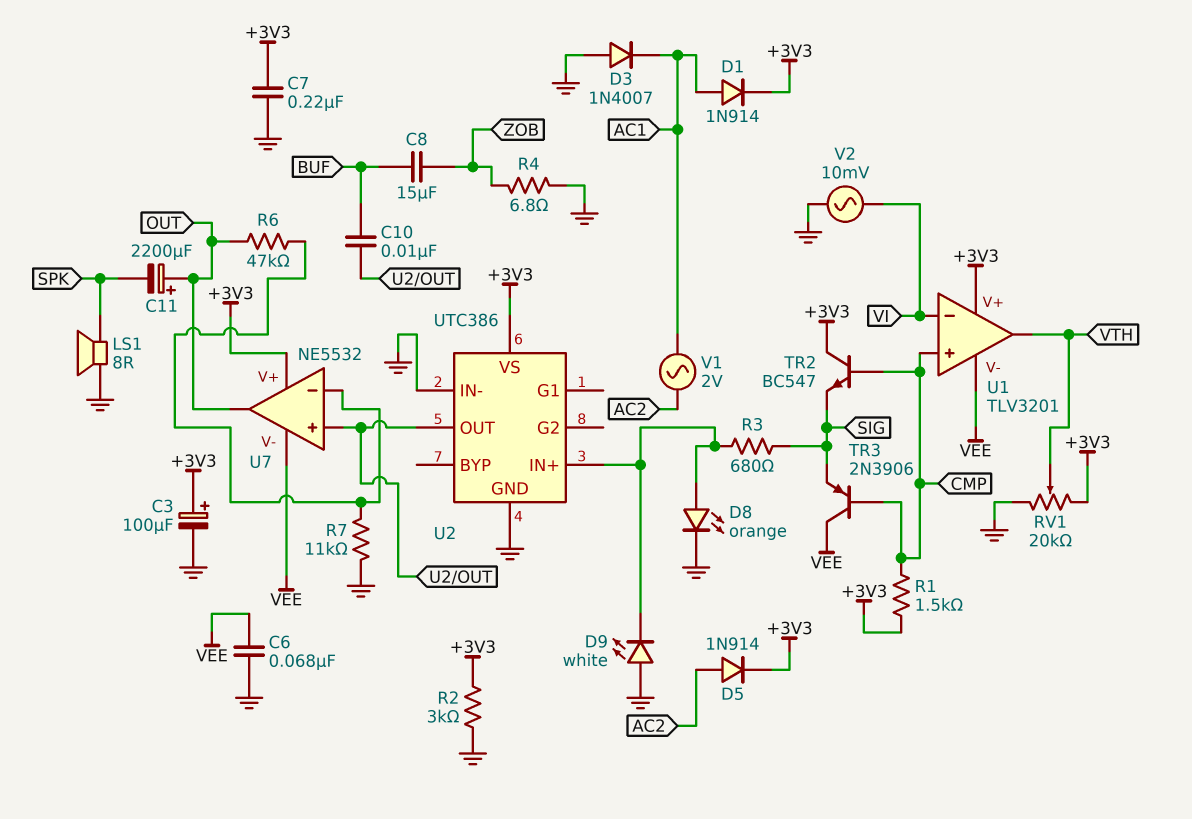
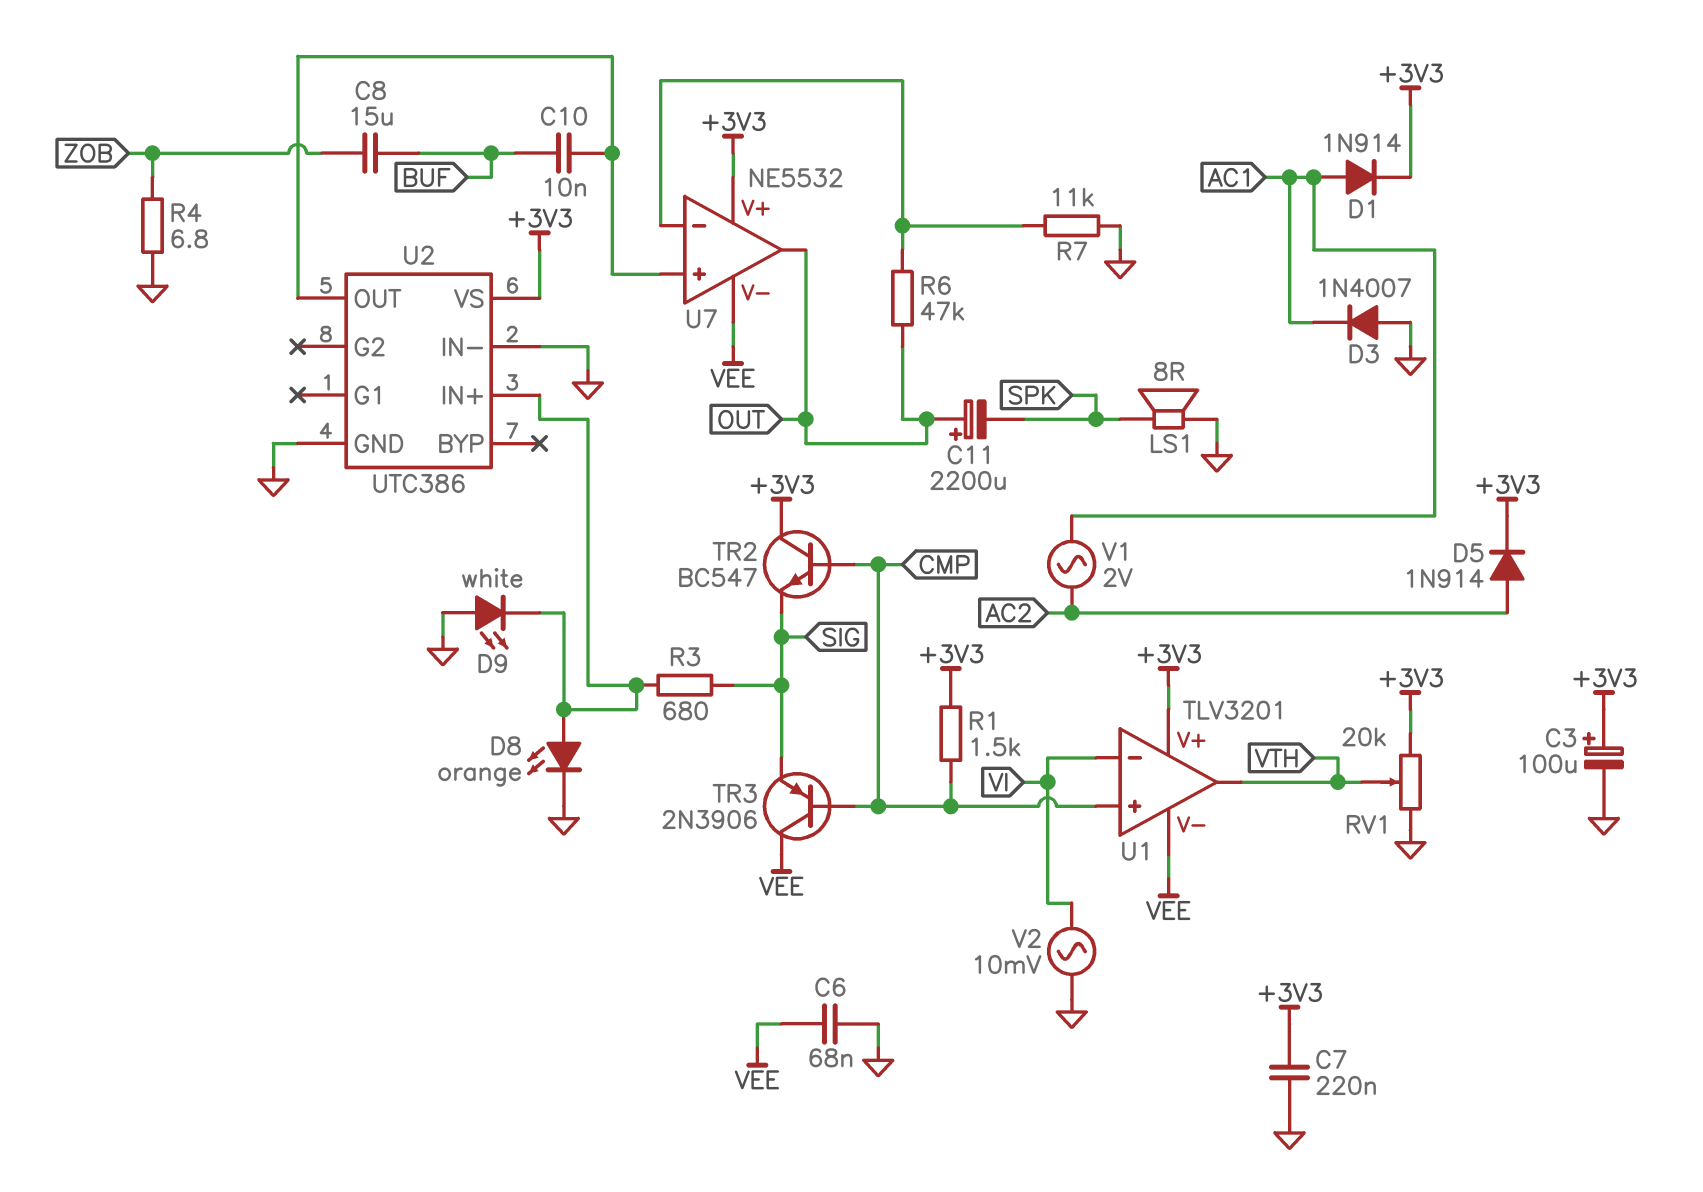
R2: 3k (+3V3, GND) -> none

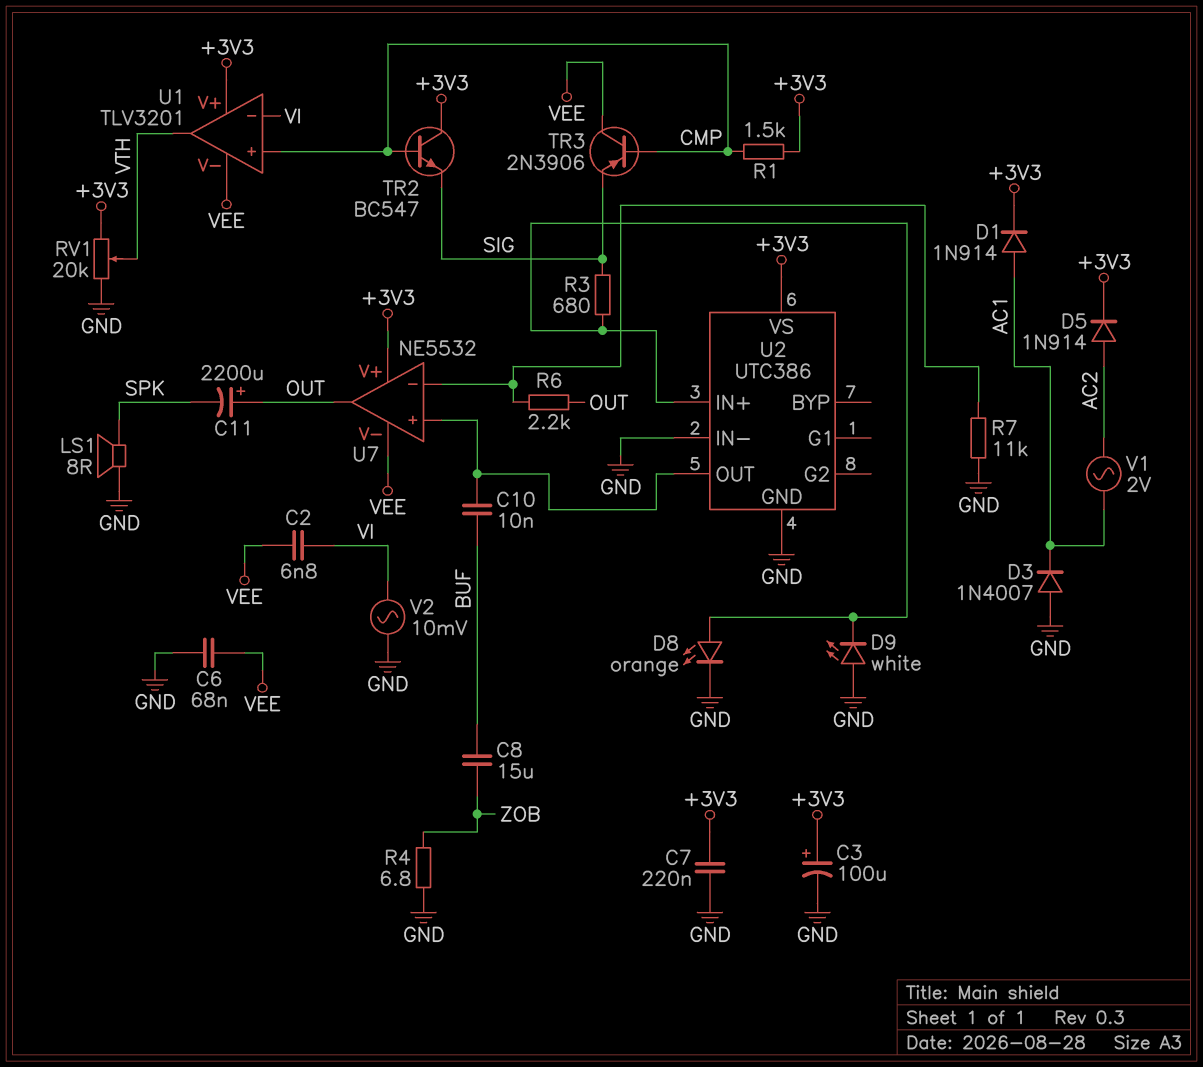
C2: none -> 6.8nF (VEE, VI)
R6: 47k (OUT, U7/in-) -> 2.2k (OUT, U7/in-)

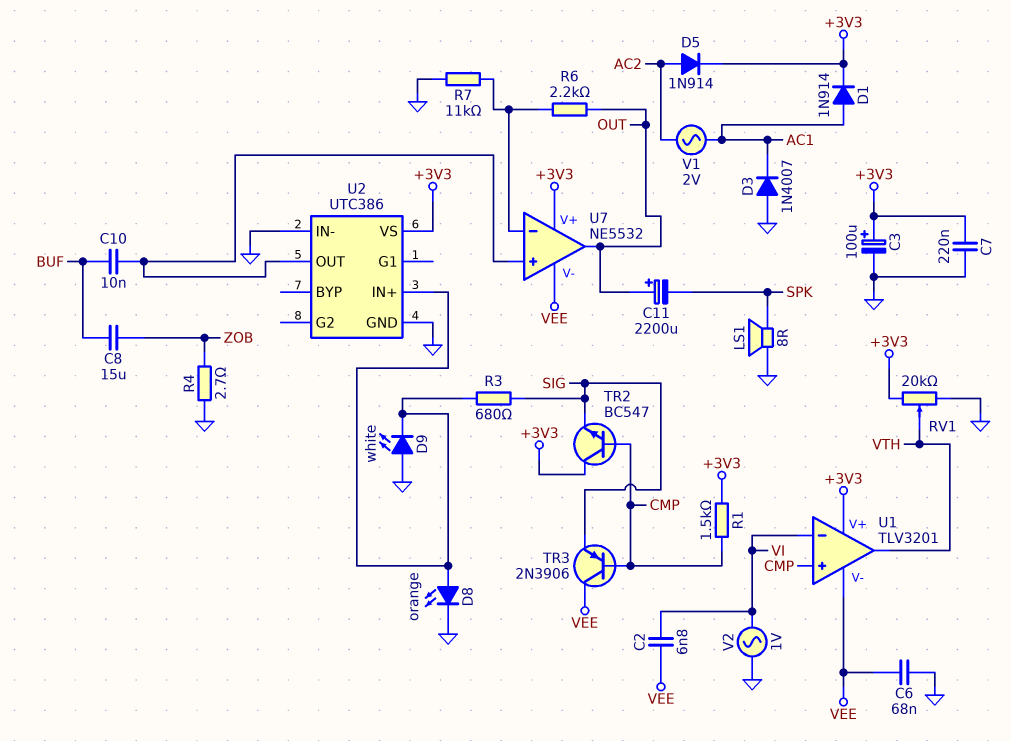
R4: 6.8 (GND, ZOB) -> 2.7 (GND, ZOB)
V2: AC 10mV (GND, VI) -> AC 1V (GND, VI)

